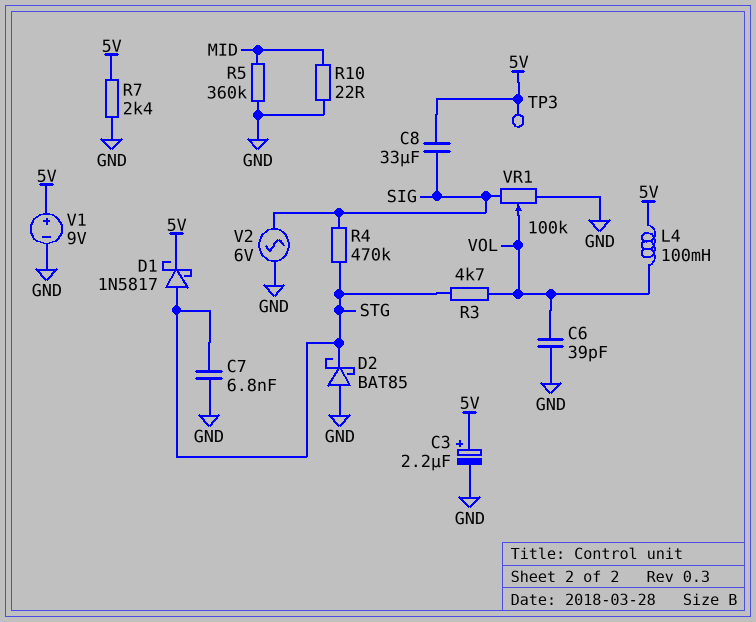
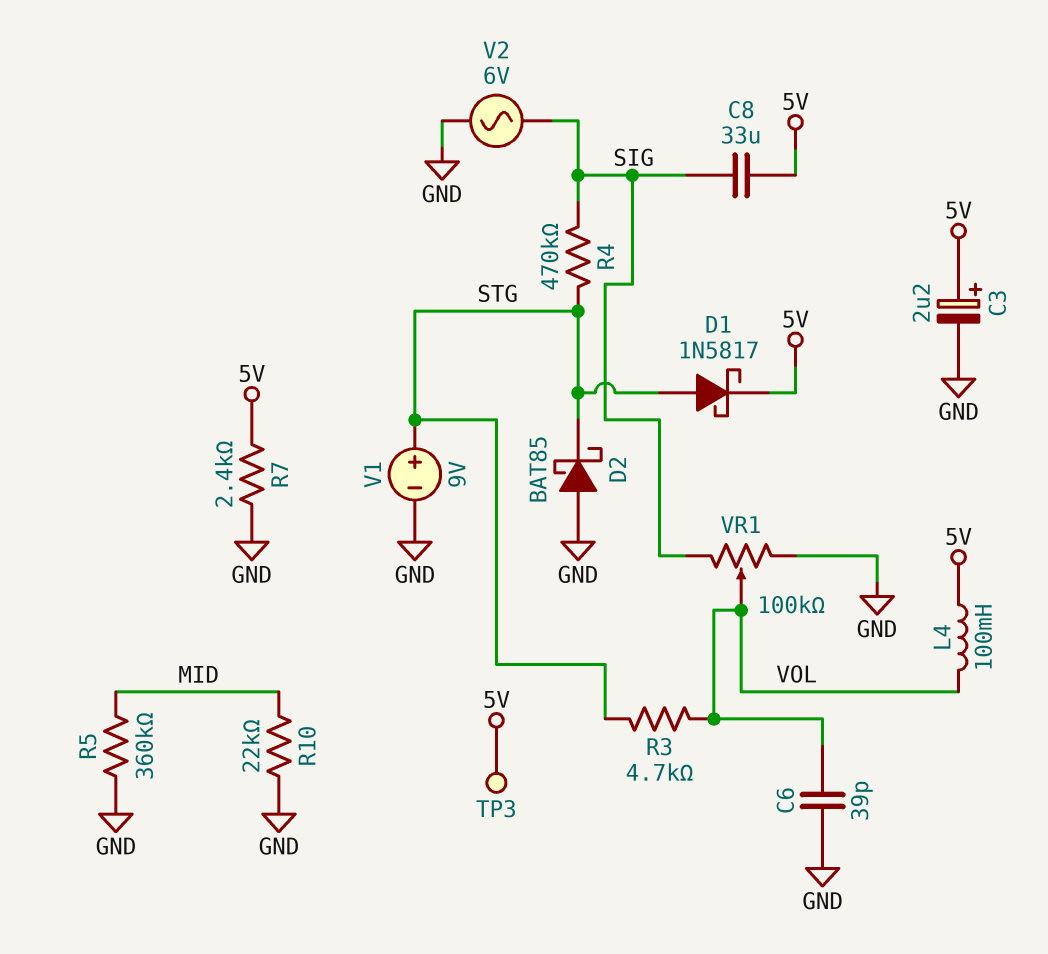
C7: 6.8nF (GND, STG) -> none
R10: 22 (GND, MID) -> 22k (GND, MID)
V1: 9V (plus 5V, minus GND) -> 9V (plus STG, minus GND)

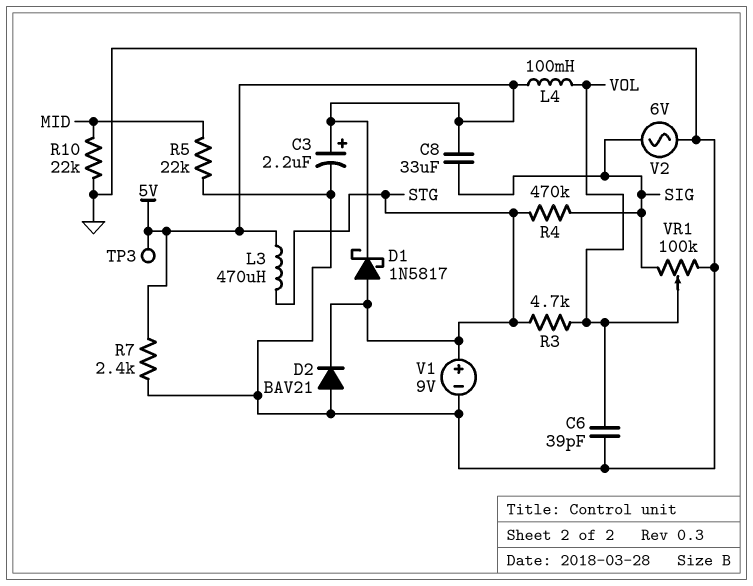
D2: schottky BAT85 (A GND, K STG) -> diode BAV21 (A GND, K STG)
L3: none -> 470uH (5V, STG)
R5: 360k (GND, MID) -> 22k (GND, MID)

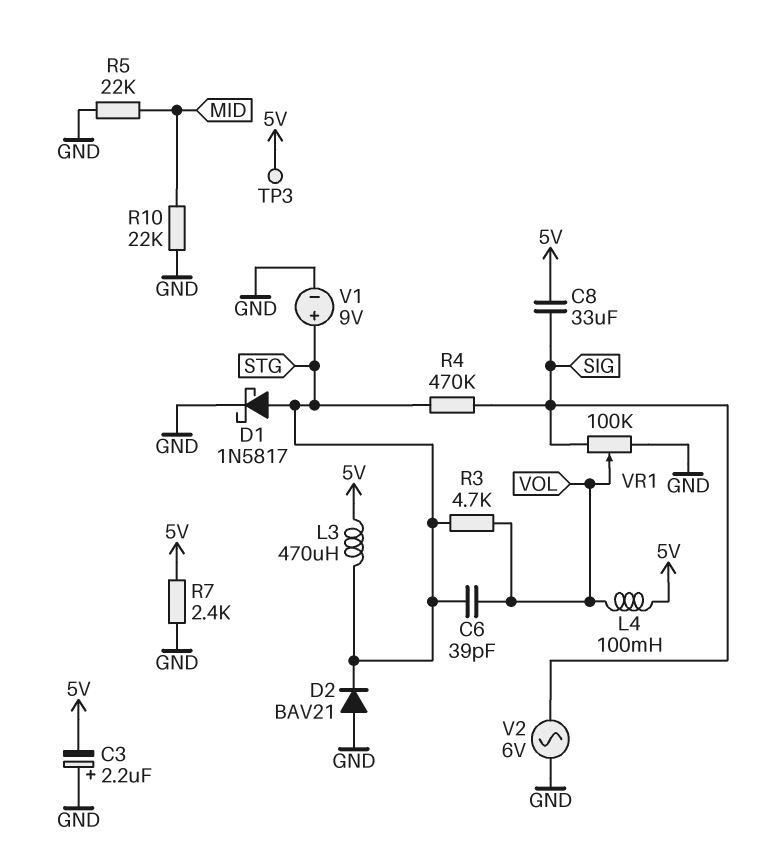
C3: 2.2uF (plus 5V, minus GND) -> 2.2uF (plus GND, minus 5V)
C6: 39pF (GND, VOL) -> 39pF (STG, VOL)
D1: schottky 1N5817 (A STG, K 5V) -> schottky 1N5817 (A STG, K GND)

